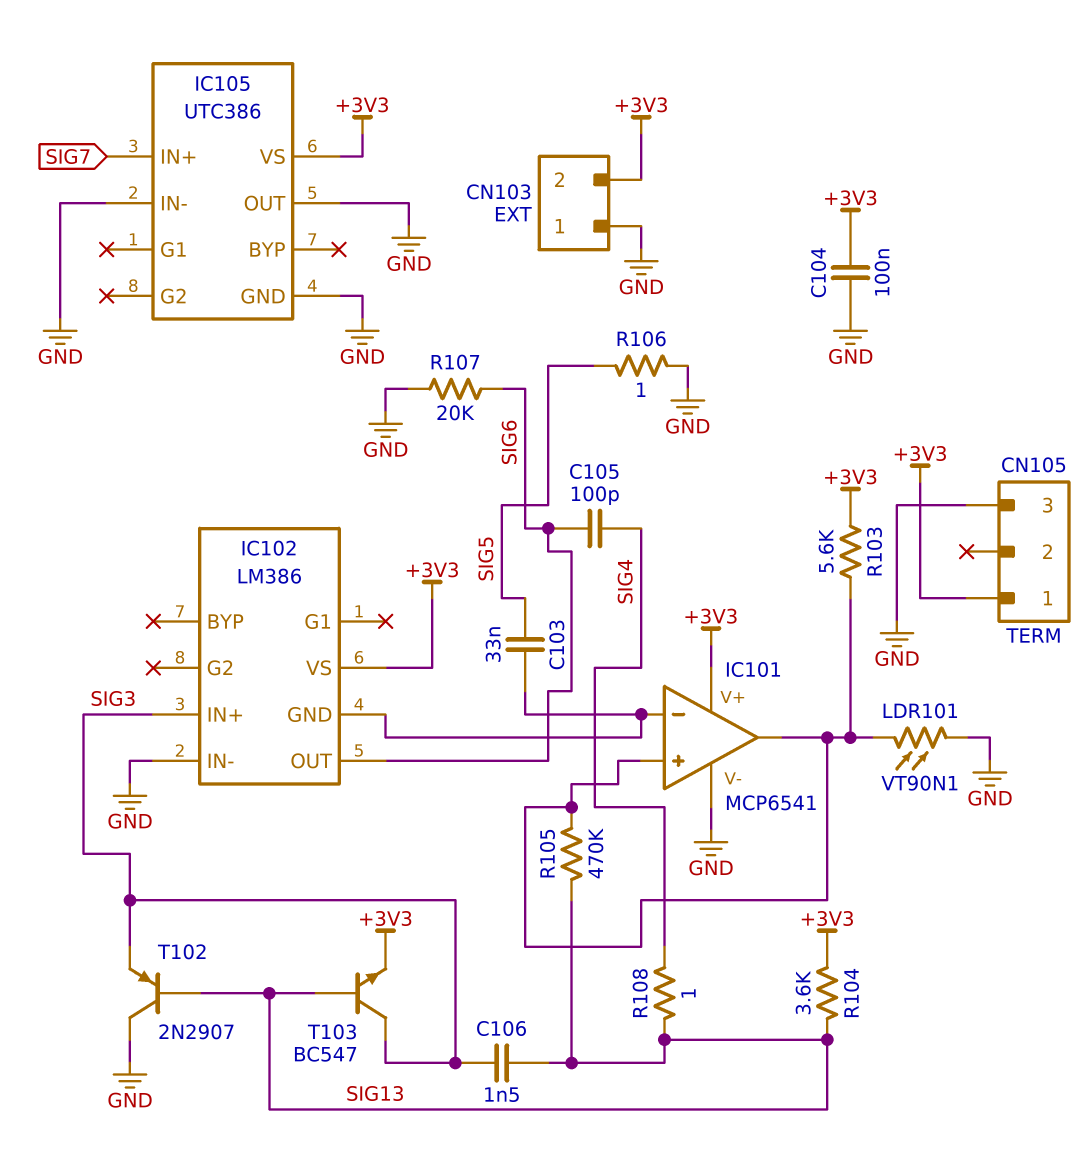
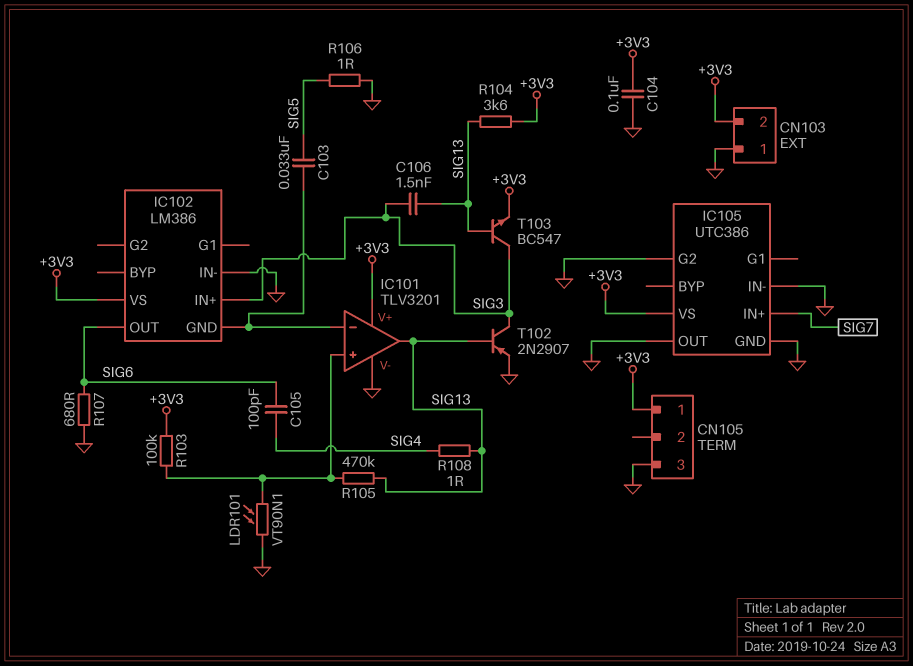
IC101: MCP6541 -> TLV3201
IC101 pin out: IC101/in+ -> SIG13
IC105 pin G2: none -> GND
R103: 5.6k (+3V3, IC101/in+) -> 100k (+3V3, IC101/in+)
R107: 20k (GND, SIG6) -> 680 (GND, SIG6)
T102: PNP 2N2907 (B SIG13, C GND, E SIG3) -> PNP 2N2907 (B SIG13, C SIG3, E GND)

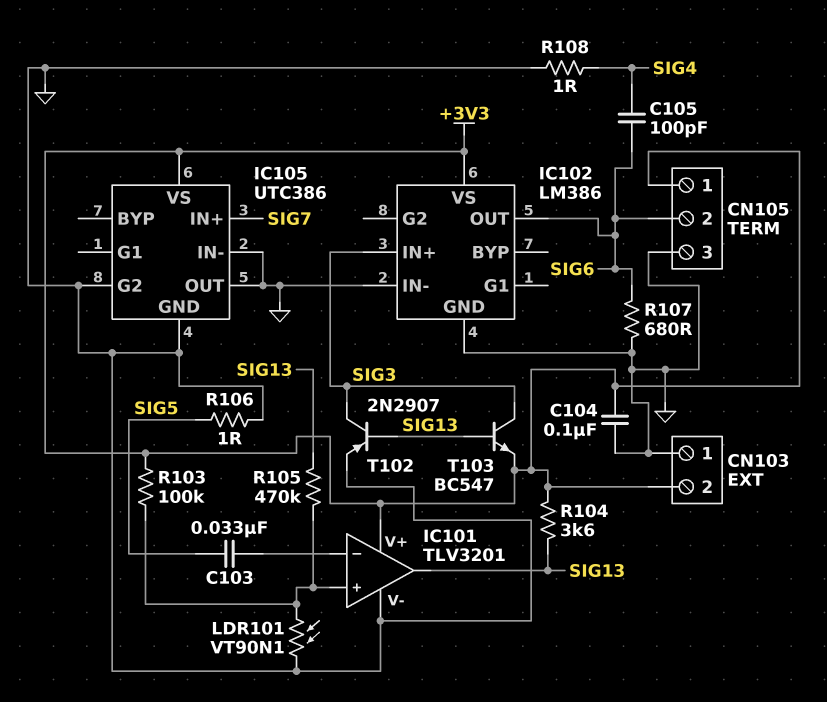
C106: 1.5nF (SIG3, SIG13) -> none
CN105 pin 2: none -> SIG6
IC102 pin GND: IC101/in- -> GND
R108: 1 (SIG4, SIG13) -> 1 (GND, SIG4)

